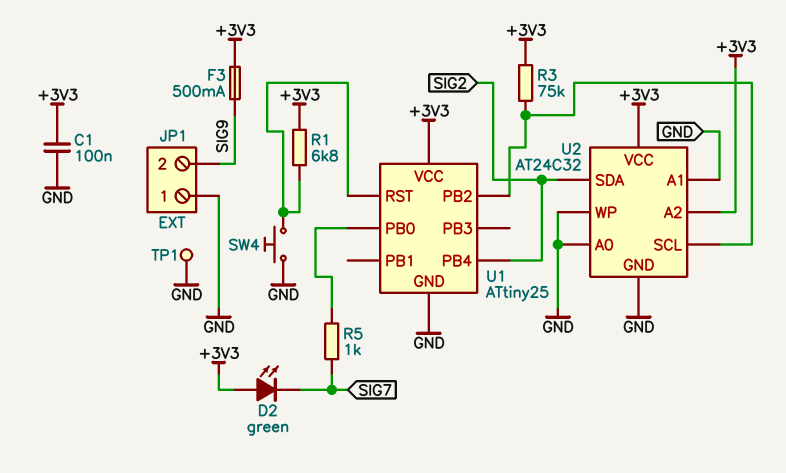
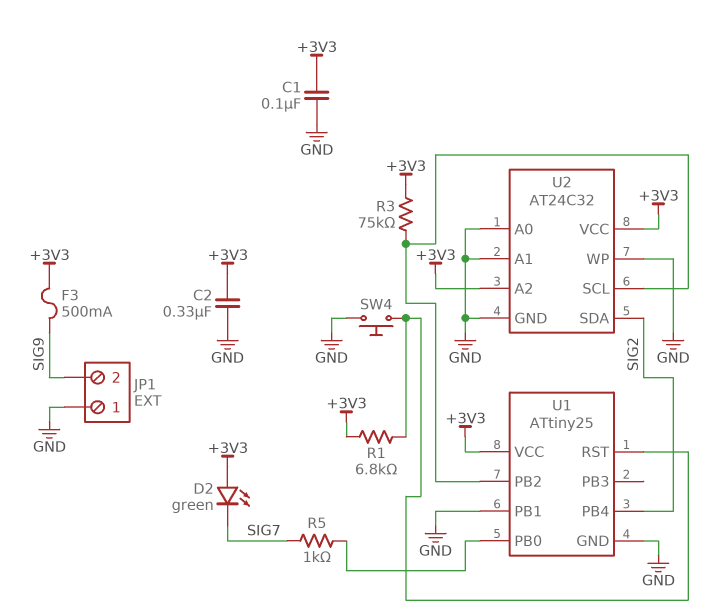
C2: none -> 330nF (+3V3, GND)
TP1: test point (GND) -> none
U1 pin PB1: none -> GND

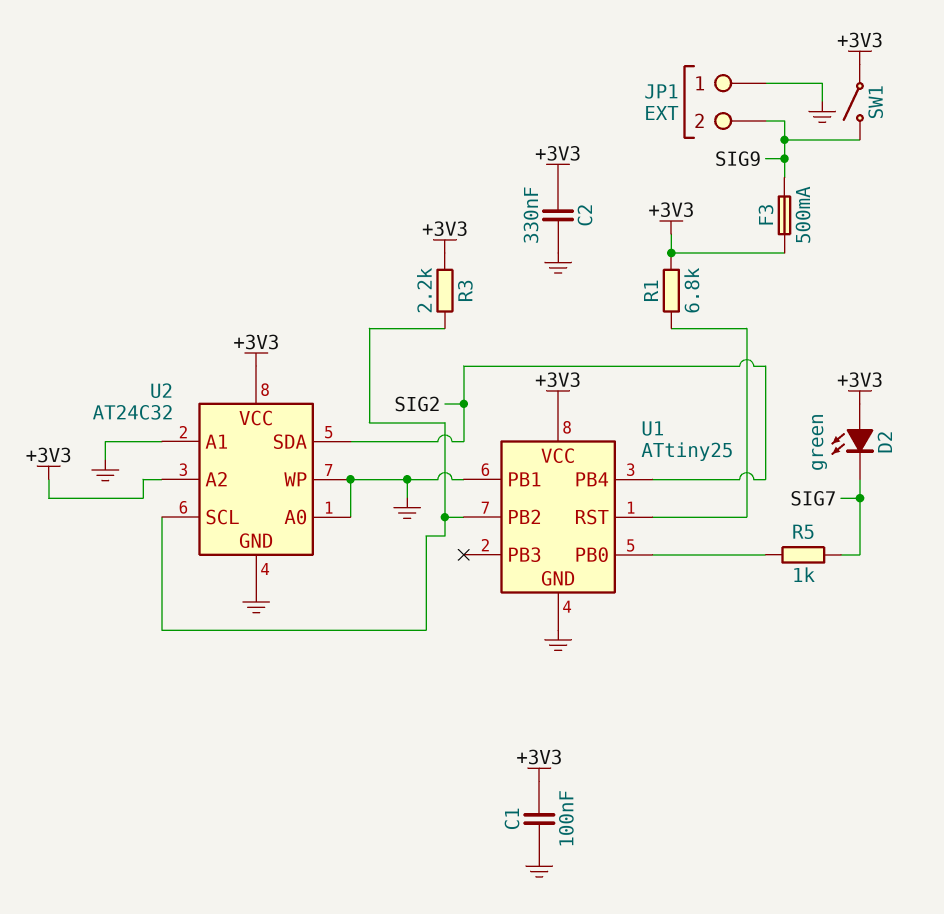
R3: 75k (+3V3, U1/PB2) -> 2.2k (+3V3, U1/PB2)
SW1: none -> switch (+3V3, SIG9)
SW4: button (GND, U1/RST) -> none

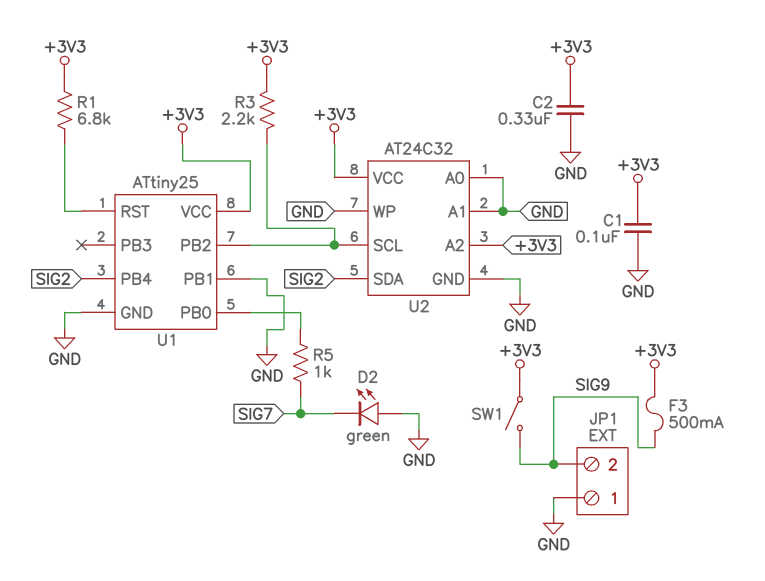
D2: LED green (A +3V3, K SIG7) -> LED green (A GND, K SIG7)

